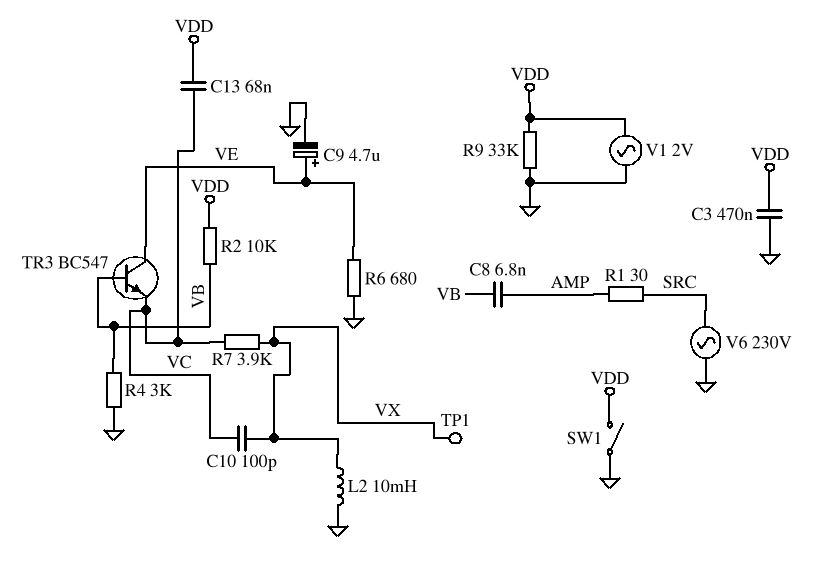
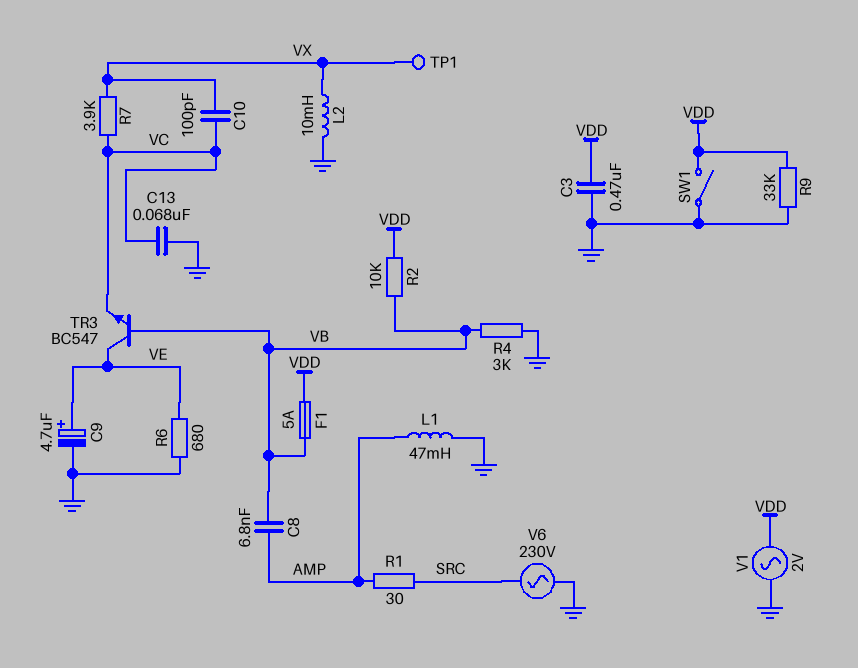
C13: 68nF (VC, VDD) -> 68nF (GND, VC)
F1: none -> 5A (VB, VDD)
L1: none -> 47mH (AMP, GND)

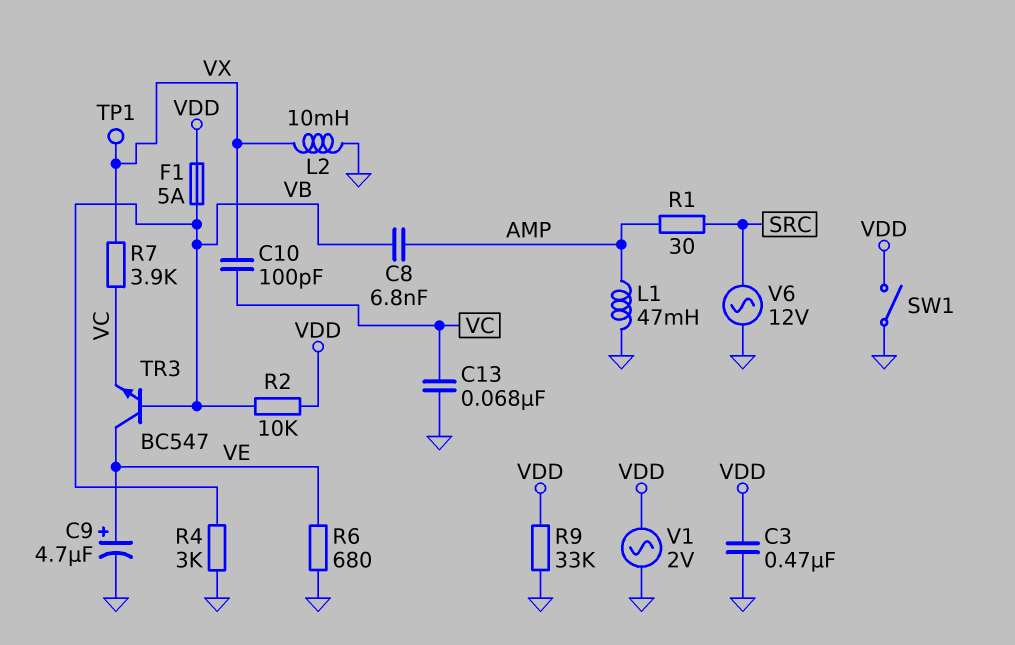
V6: AC 230V (GND, SRC) -> AC 12V (GND, SRC)

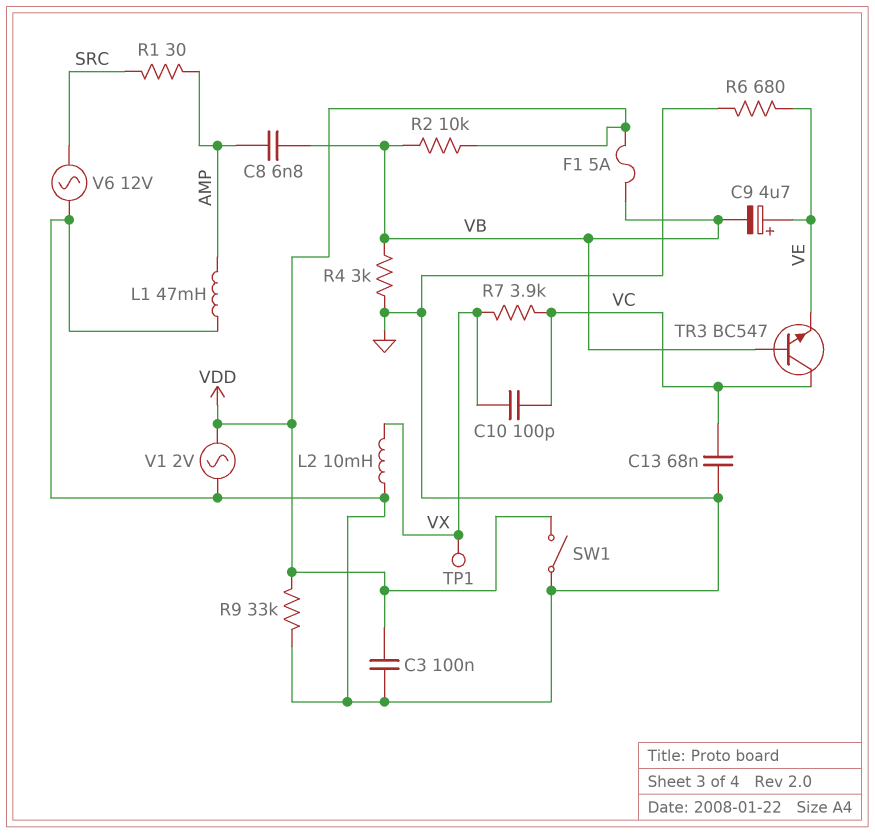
C3: 470nF (GND, VDD) -> 100nF (GND, VDD)
C9: 4.7uF (plus VE, minus GND) -> 4.7uF (plus VE, minus VB)
TR3: NPN BC547 (B VB, C VE, E VC) -> NPN BC547 (B VB, C VC, E VE)

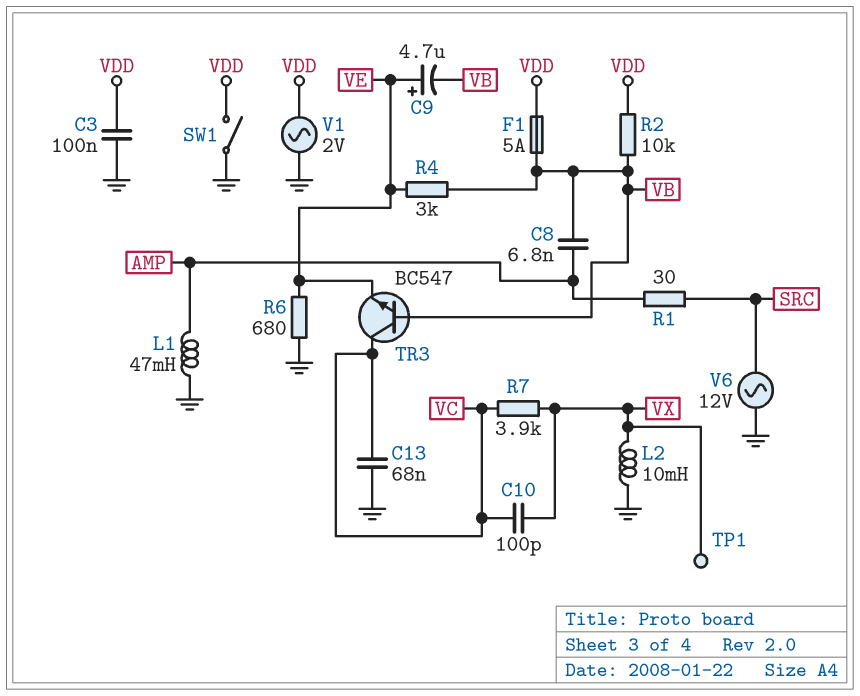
R4: 3k (GND, VB) -> 3k (VB, VE)
R9: 33k (GND, VDD) -> none

